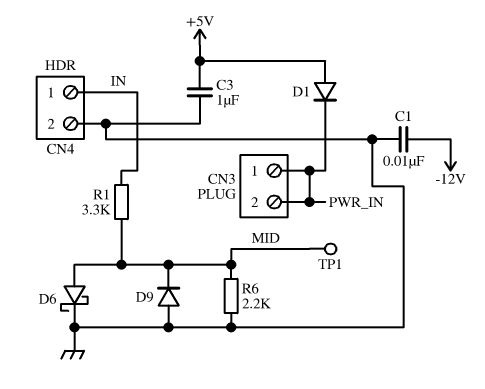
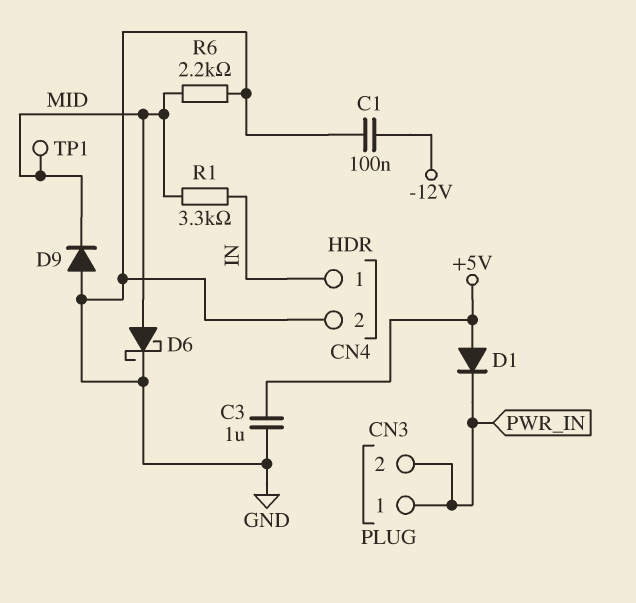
C1: 10nF (-12V, GND) -> 100nF (-12V, GND)

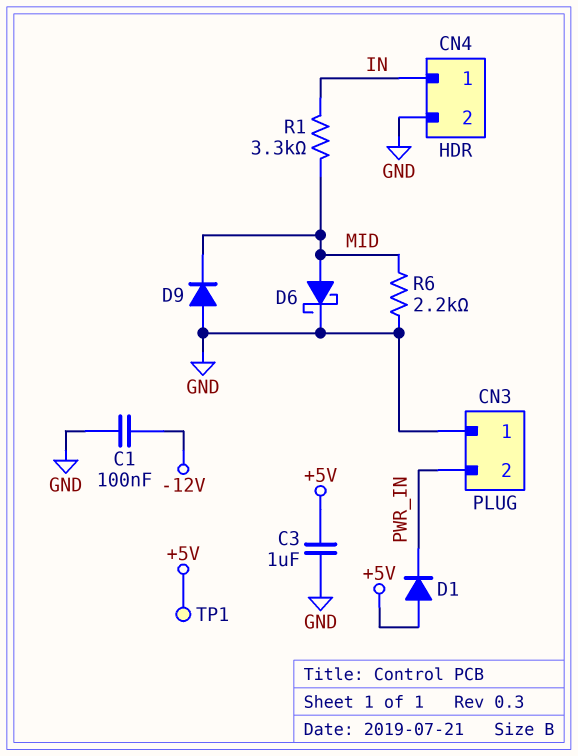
CN3 pin 1: PWR_IN -> GND
TP1: test point (MID) -> test point (+5V)

